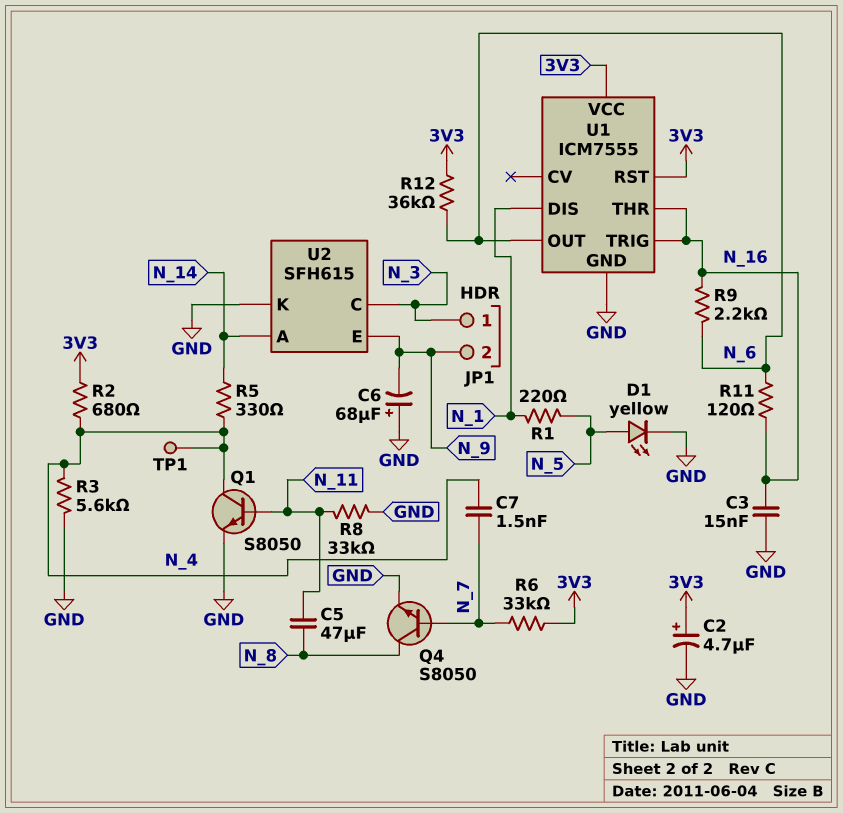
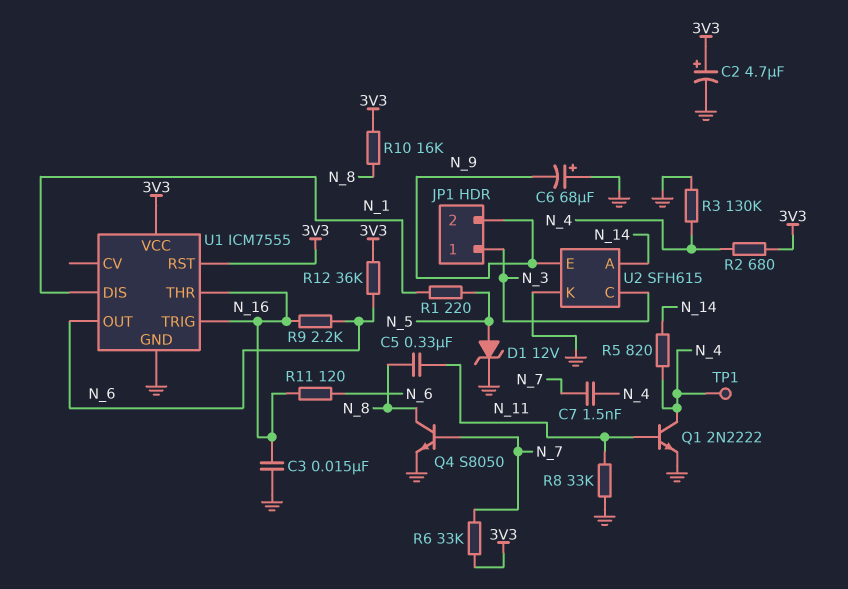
C5: 47uF (N_8, N_11) -> 330nF (N_8, N_11)
D1: LED yellow (A N_5, K GND) -> zener 12V (A N_5, K GND)
Q1: NPN S8050 (B N_11, C N_4, E GND) -> NPN 2N2222 (B N_11, C N_4, E GND)
R3: 5.6k (GND, N_4) -> 130k (GND, N_4)
R5: 330 (N_4, N_14) -> 820 (N_4, N_14)
R10: none -> 16k (3V3, N_8)

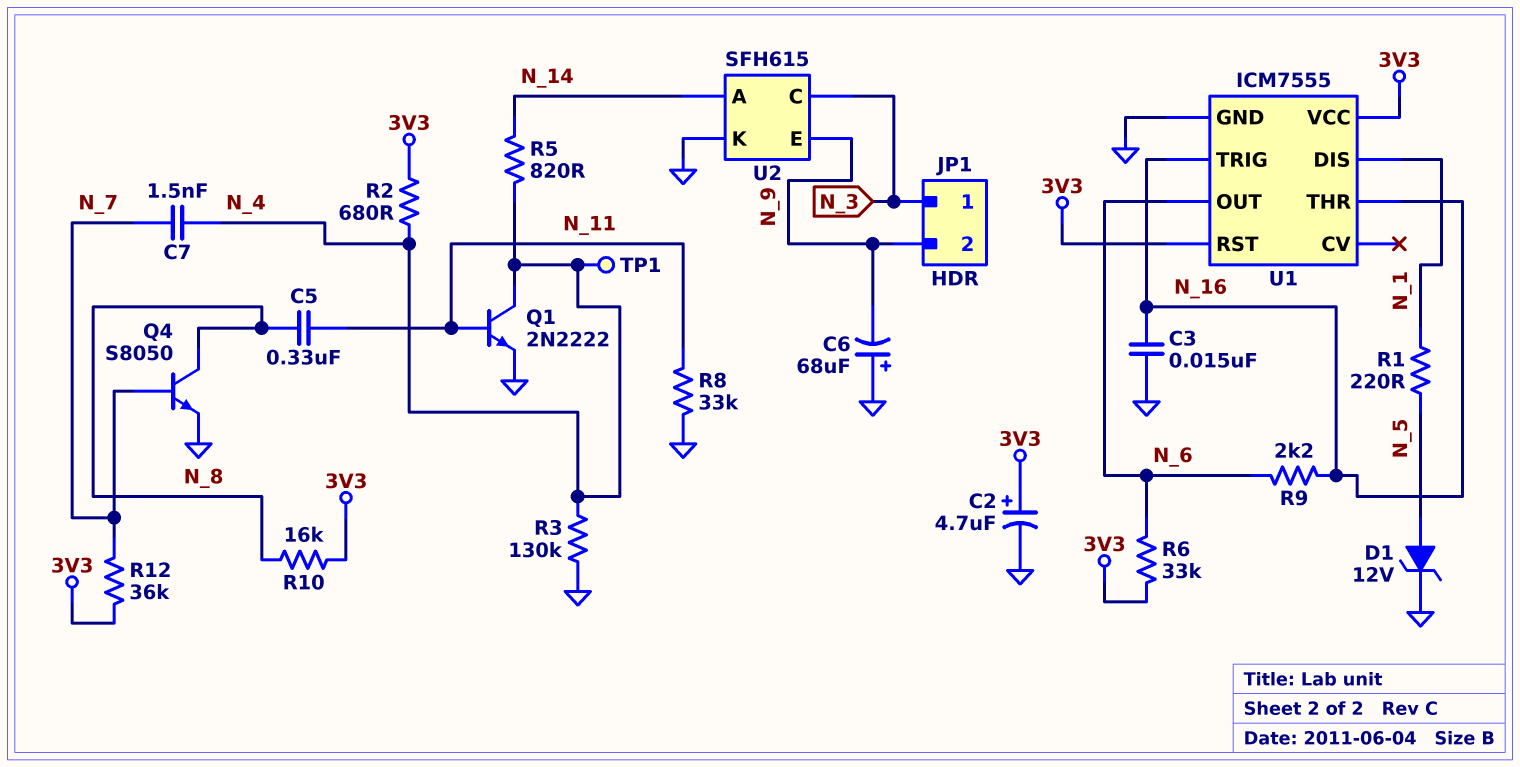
R6: 33k (3V3, N_7) -> 33k (3V3, N_6)
R11: 120 (N_6, N_16) -> none
R12: 36k (3V3, N_6) -> 36k (3V3, N_7)

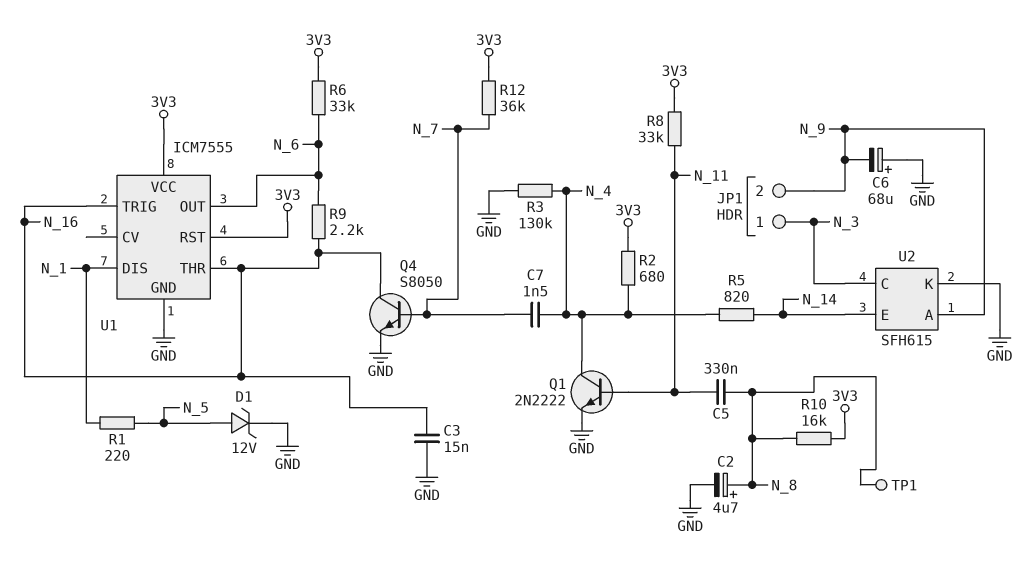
C2: 4.7uF (plus 3V3, minus GND) -> 4.7uF (plus N_8, minus GND)
Q4: NPN S8050 (B N_7, C N_8, E GND) -> NPN S8050 (B N_7, C N_16, E GND)
R8: 33k (GND, N_11) -> 33k (3V3, N_11)
TP1: test point (N_4) -> test point (N_8)
U2 pin A: N_14 -> N_9
U2 pin E: N_9 -> N_14

